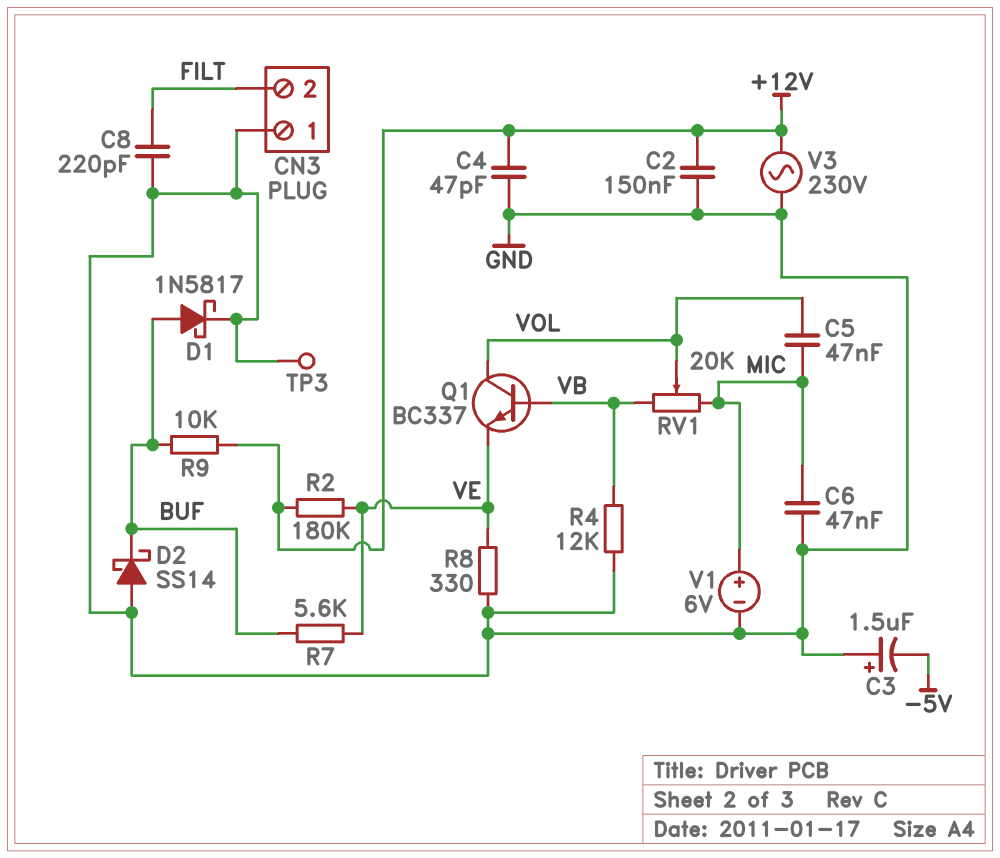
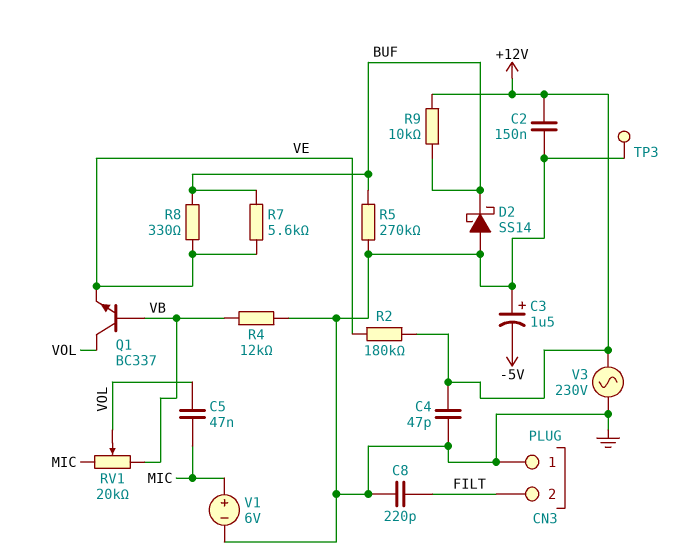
C6: 47nF (GND, MIC) -> none
D1: schottky 1N5817 (A BUF, K GND) -> none
R5: none -> 270k (BUF, GND)
R8: 330 (GND, VE) -> 330 (BUF, VE)

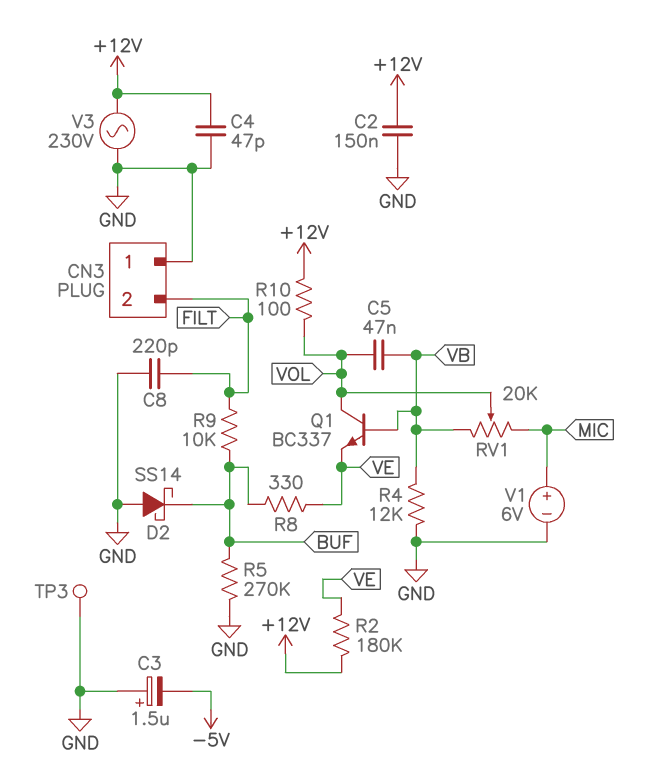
C5: 47nF (MIC, VOL) -> 47nF (VB, VOL)
R7: 5.6k (BUF, VE) -> none
R9: 10k (+12V, BUF) -> 10k (BUF, FILT)
R10: none -> 100 (+12V, VOL)

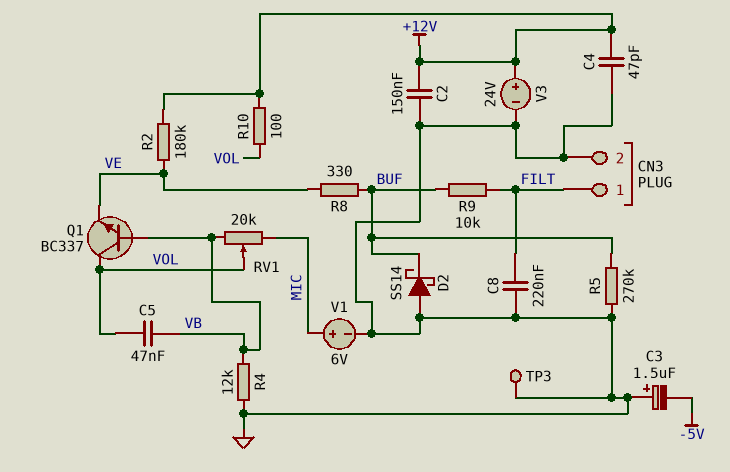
C8: 220pF (FILT, GND) -> 220nF (FILT, GND)
CN3 pin 1: GND -> FILT
CN3 pin 2: FILT -> GND
V3: AC 230V (+12V, GND) -> 24V (plus +12V, minus GND)

